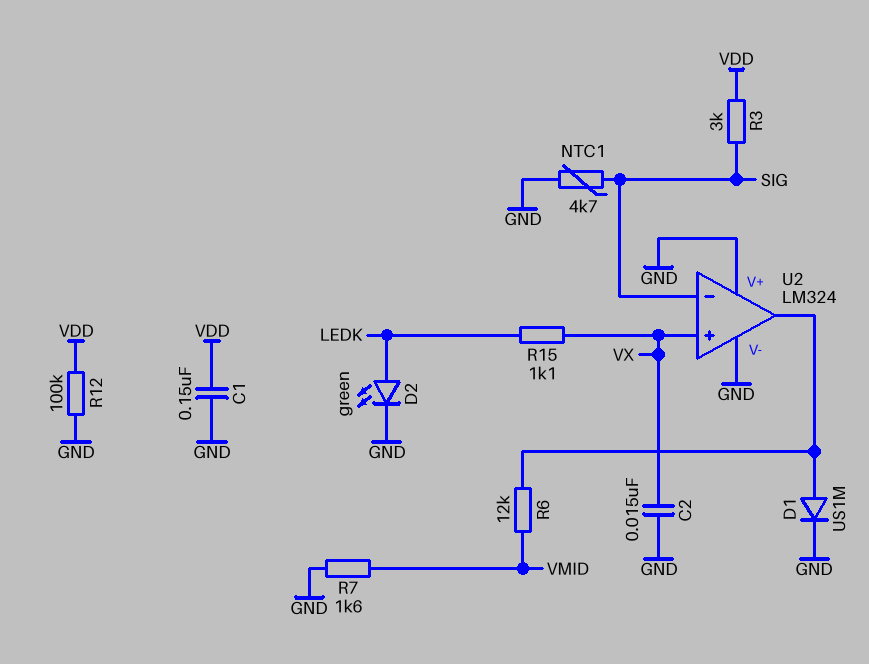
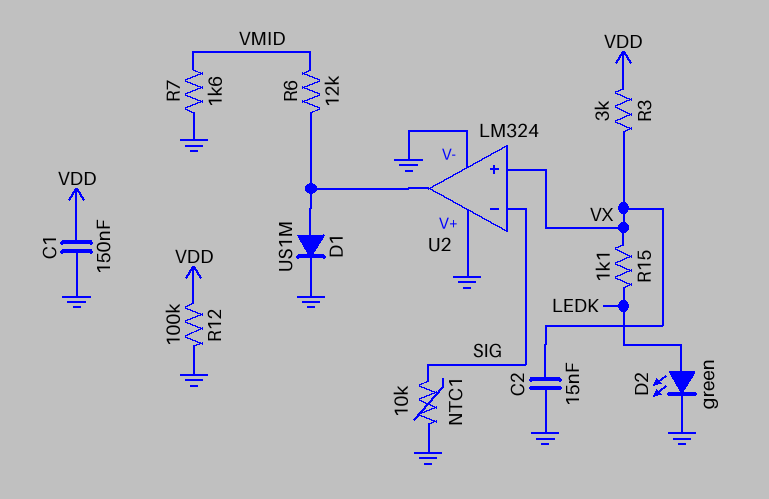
NTC1: 4.7k (GND, SIG) -> 10k (GND, SIG)
R3: 3k (SIG, VDD) -> 3k (VDD, VX)

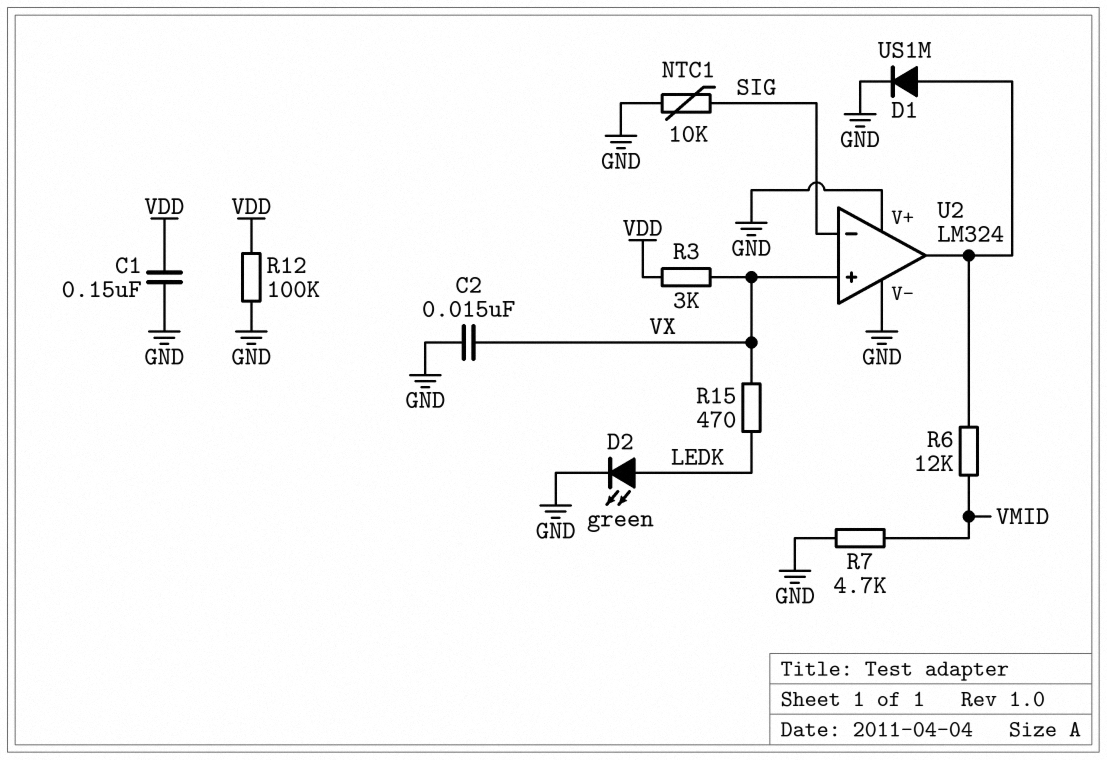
R7: 1.6k (GND, VMID) -> 4.7k (GND, VMID)
R15: 1.1k (LEDK, VX) -> 470 (LEDK, VX)

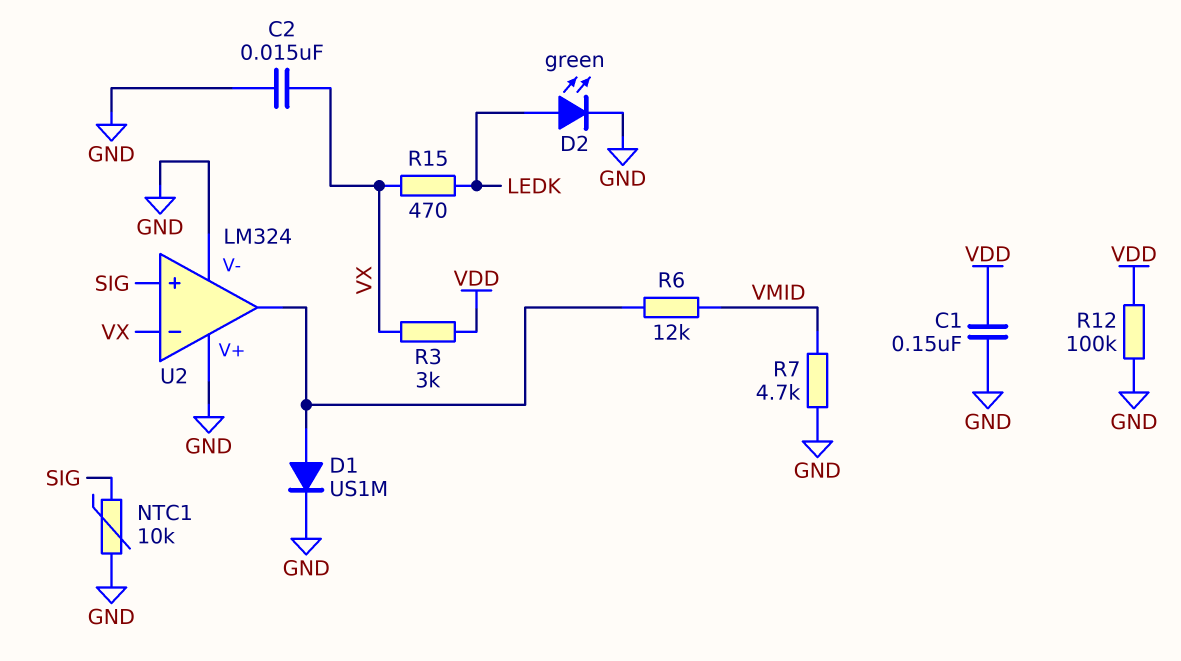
U2 pin in+: VX -> SIG
U2 pin in-: SIG -> VX

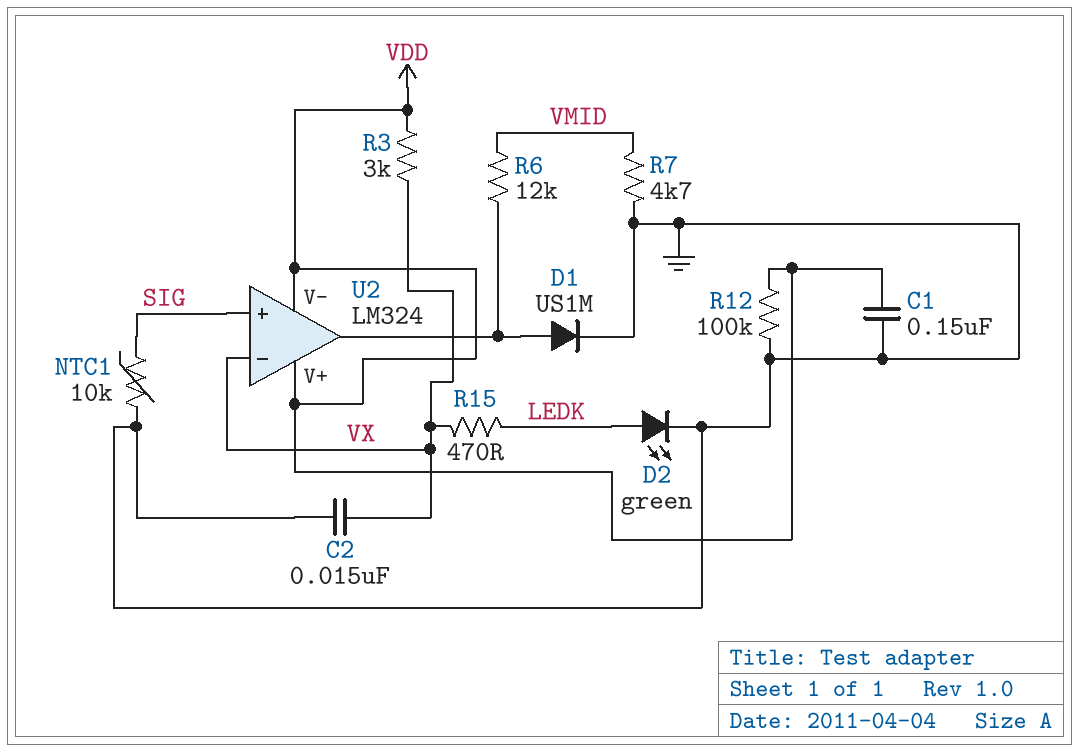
U2 pin V+: GND -> VDD
U2 pin V-: GND -> VDD

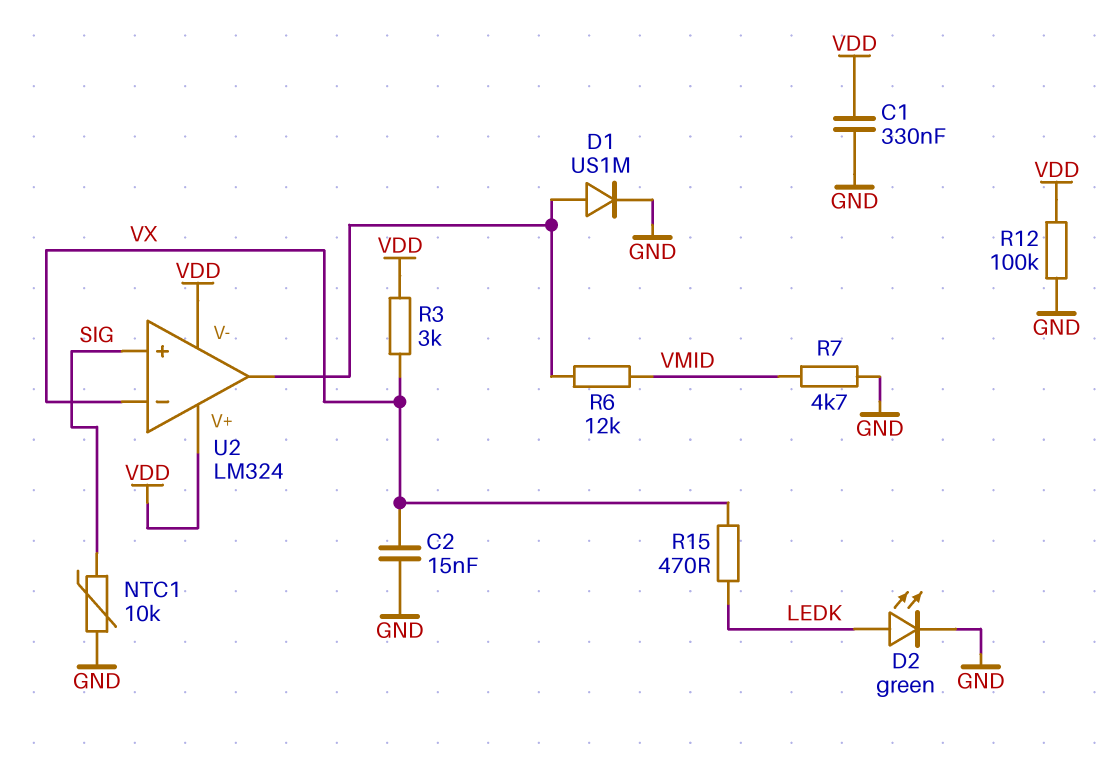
C1: 150nF (GND, VDD) -> 330nF (GND, VDD)

